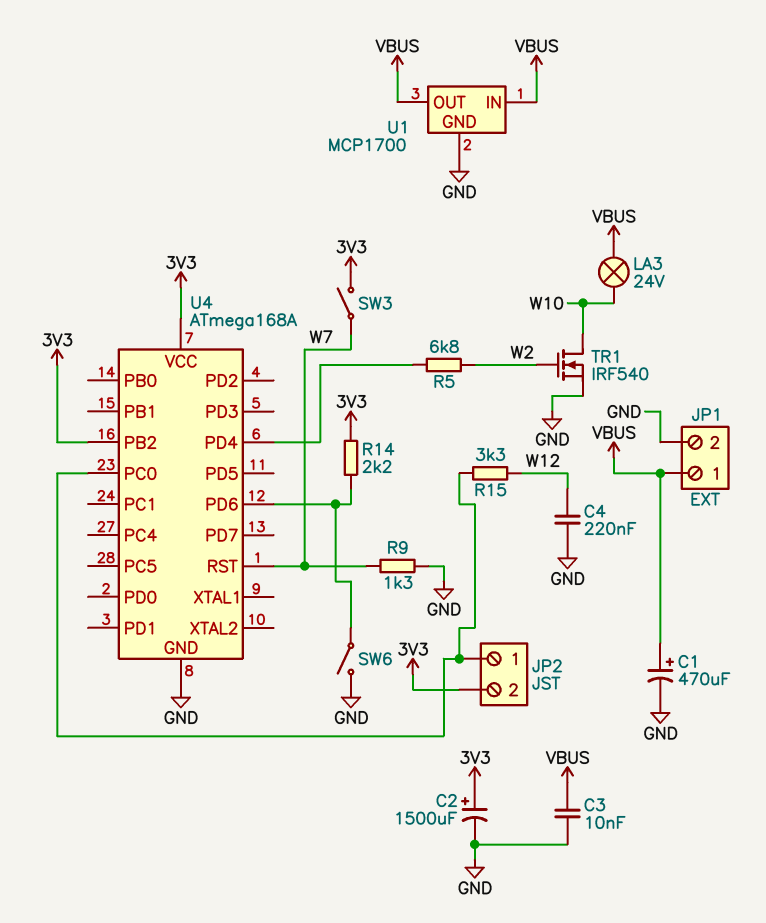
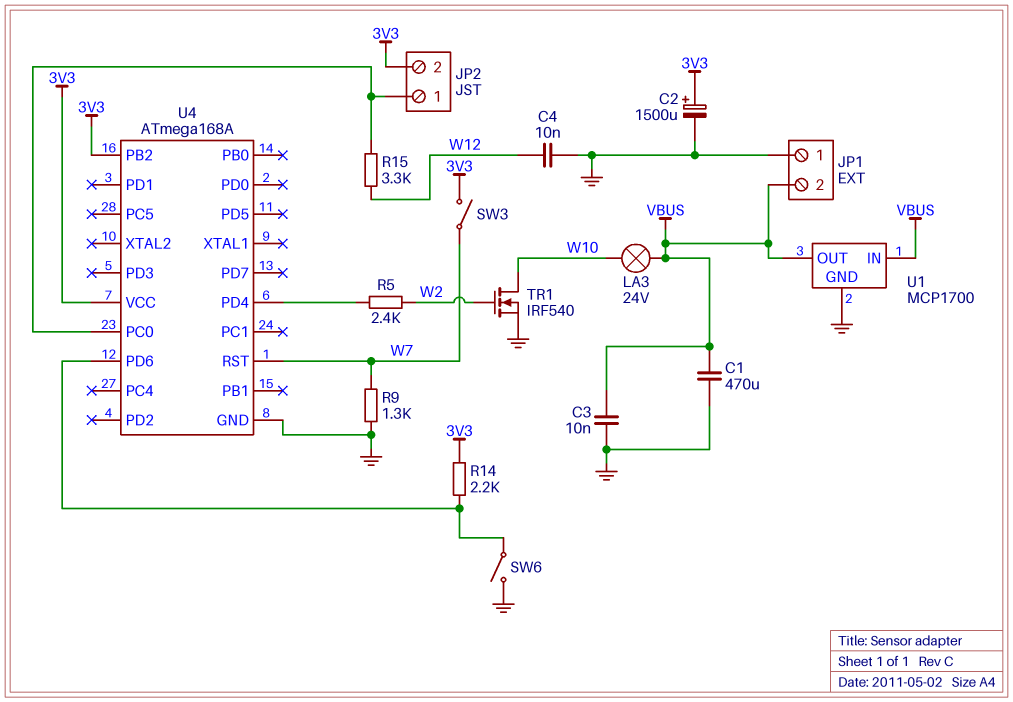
C1: 470uF (plus VBUS, minus GND) -> 470uF (GND, VBUS)
C4: 220nF (GND, W12) -> 10nF (GND, W12)
JP1 pin 1: VBUS -> GND
JP1 pin 2: GND -> VBUS
R5: 6.8k (U4/PD4, W2) -> 2.4k (U4/PD4, W2)

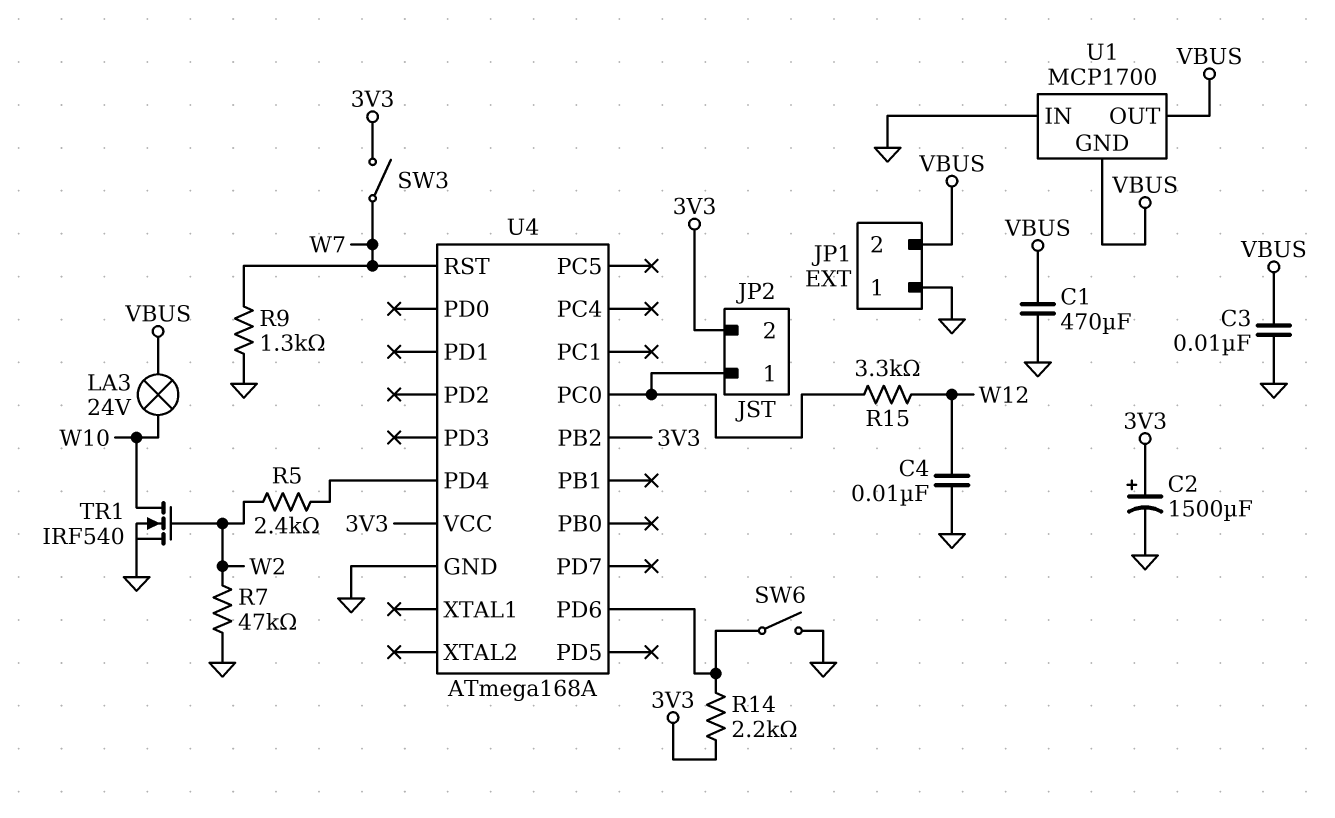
R7: none -> 47k (GND, W2)
U1 pin GND: GND -> VBUS
U1 pin IN: VBUS -> GND

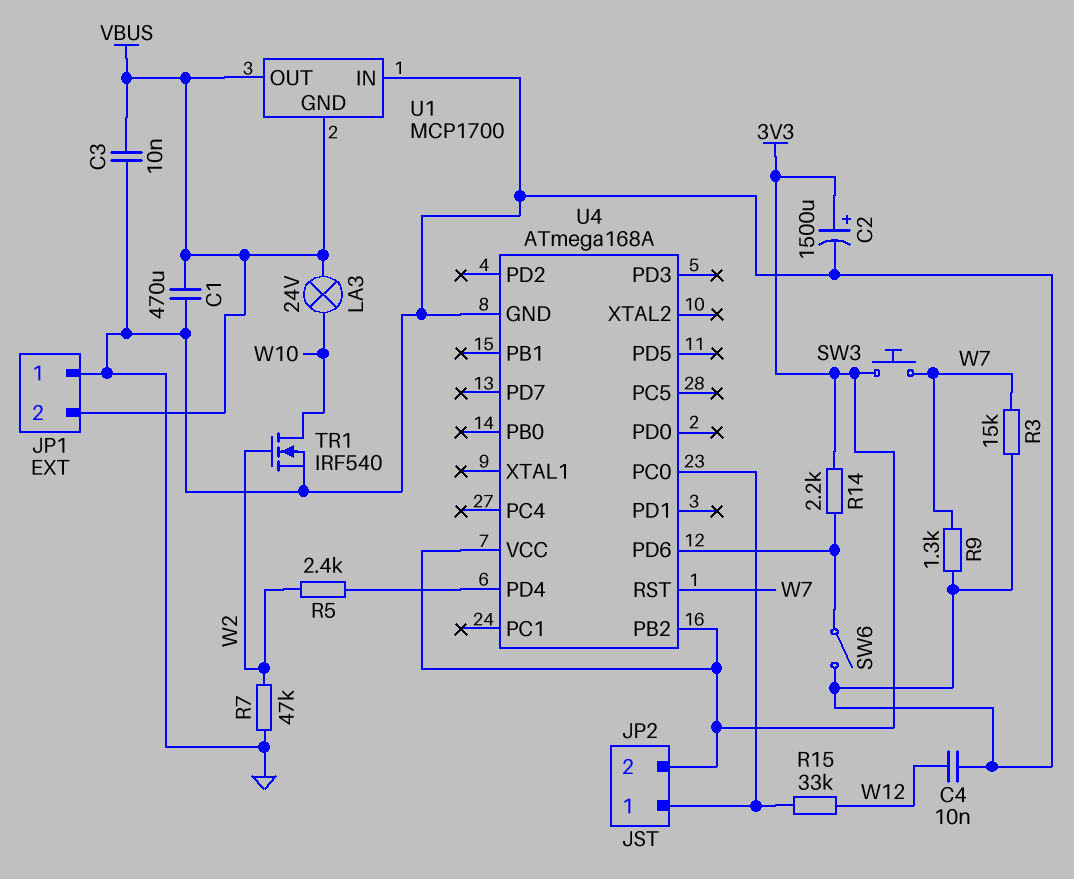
R3: none -> 15k (GND, W7)
R15: 3.3k (JP2/1, W12) -> 33k (JP2/1, W12)
SW3: switch (3V3, W7) -> button (3V3, W7)

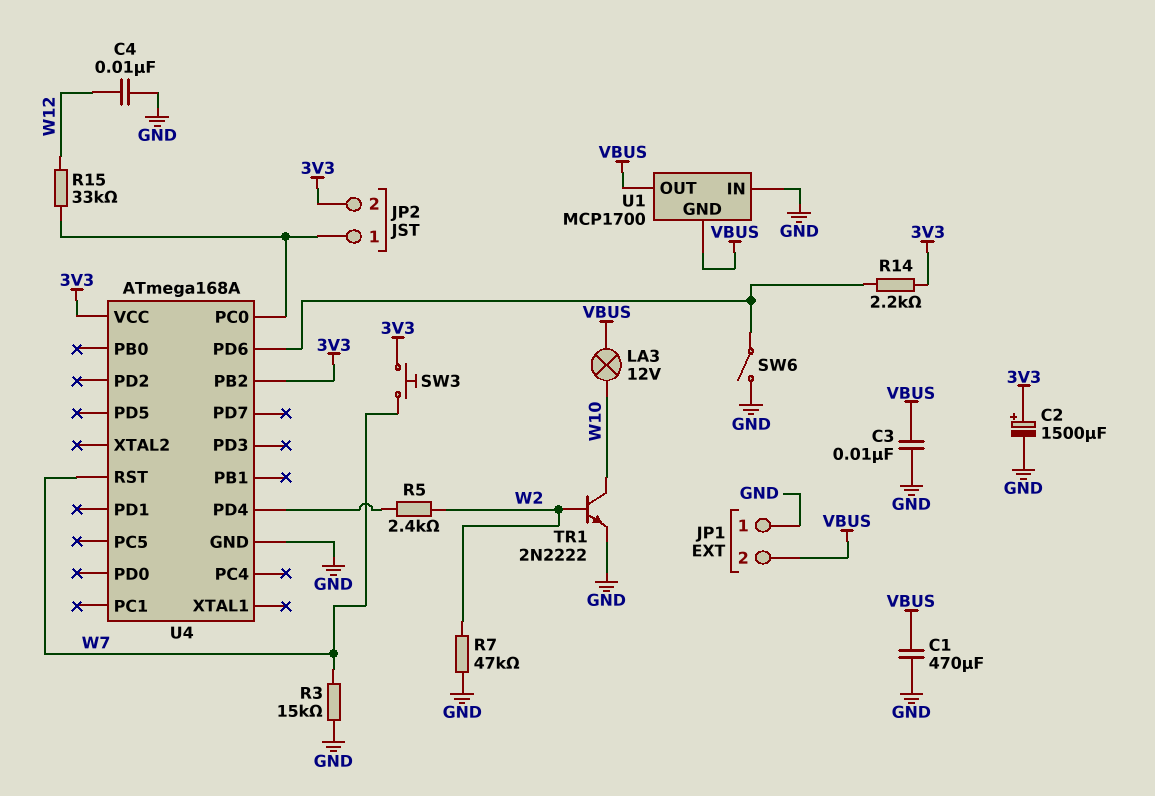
LA3: lamp 24V (VBUS, W10) -> lamp 12V (VBUS, W10)
R9: 1.3k (GND, W7) -> none
TR1: NMOS IRF540 (G W2, D W10, S GND) -> NPN 2N2222 (B W2, C W10, E GND)

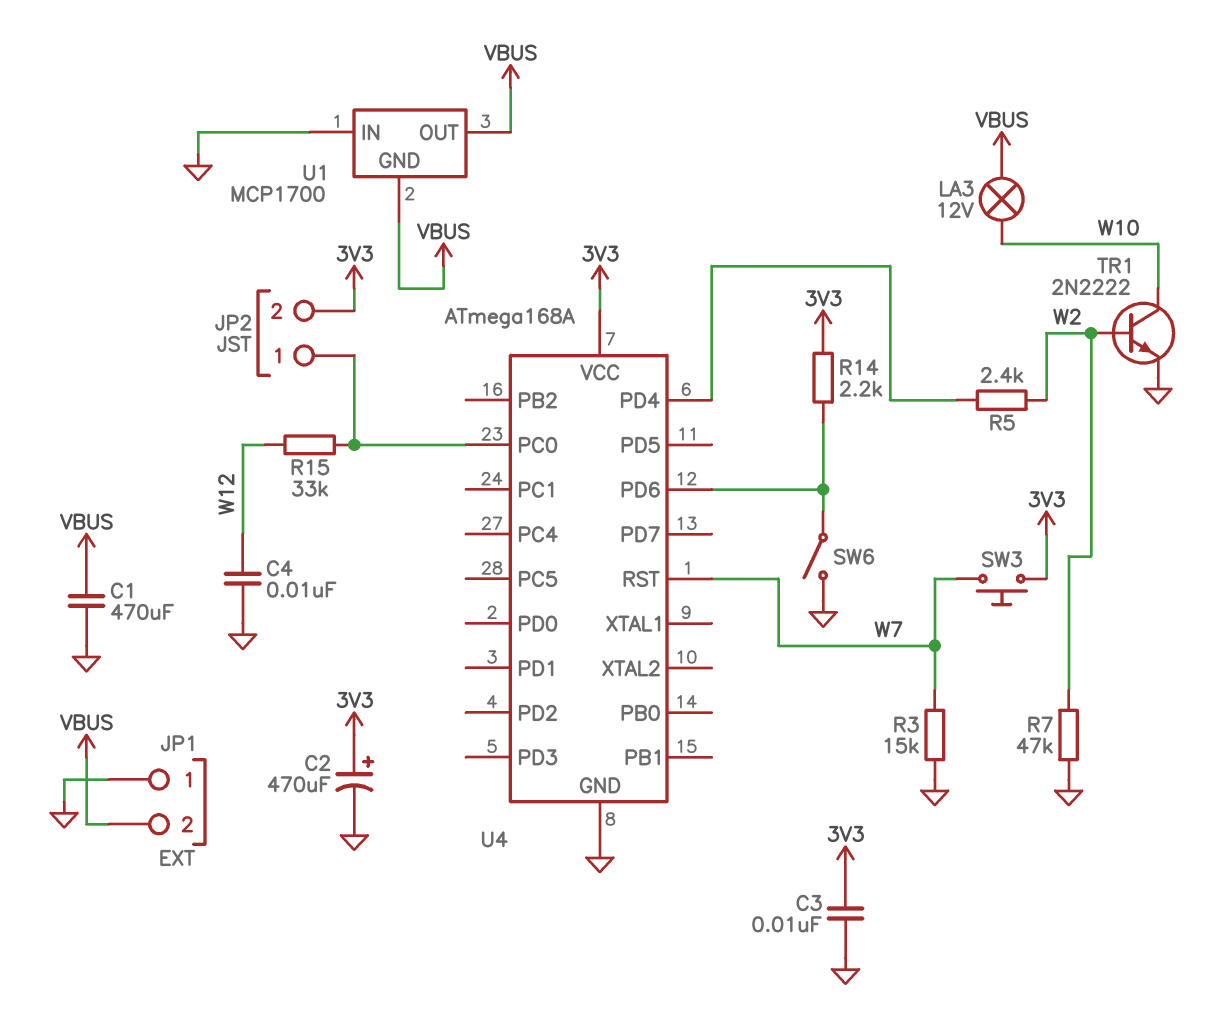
C2: 1500uF (plus 3V3, minus GND) -> 470uF (plus 3V3, minus GND)
C3: 10nF (GND, VBUS) -> 10nF (3V3, GND)
U4 pin PB2: 3V3 -> none

